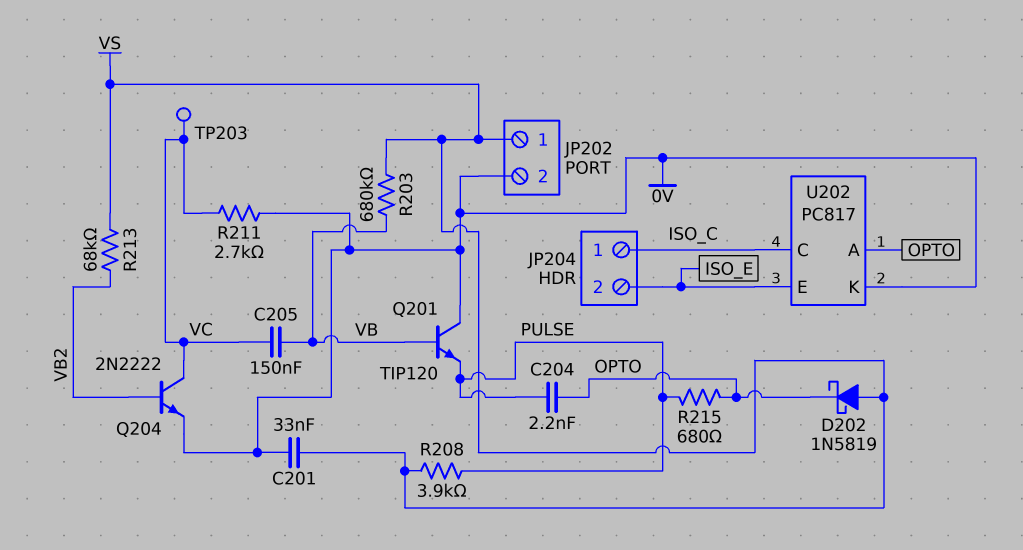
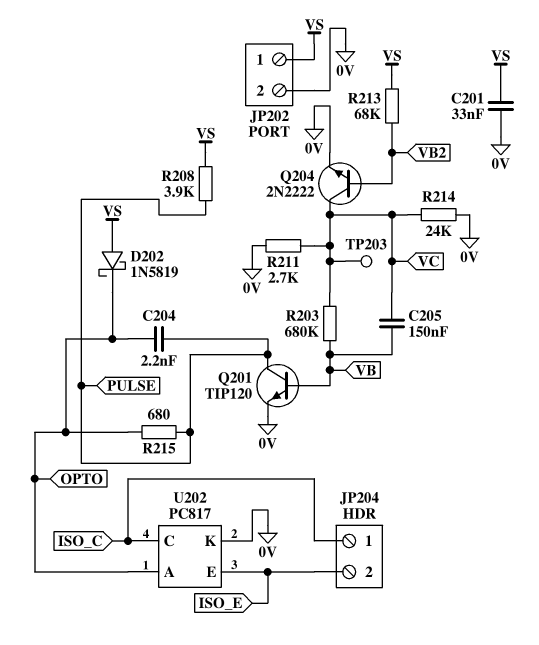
Q201: NPN TIP120 (B VB, C 0V, E PULSE) -> NPN TIP120 (B VB, C PULSE, E 0V)
R203: 680k (VB, VS) -> 680k (VB, VC)
R214: none -> 24k (0V, VC)

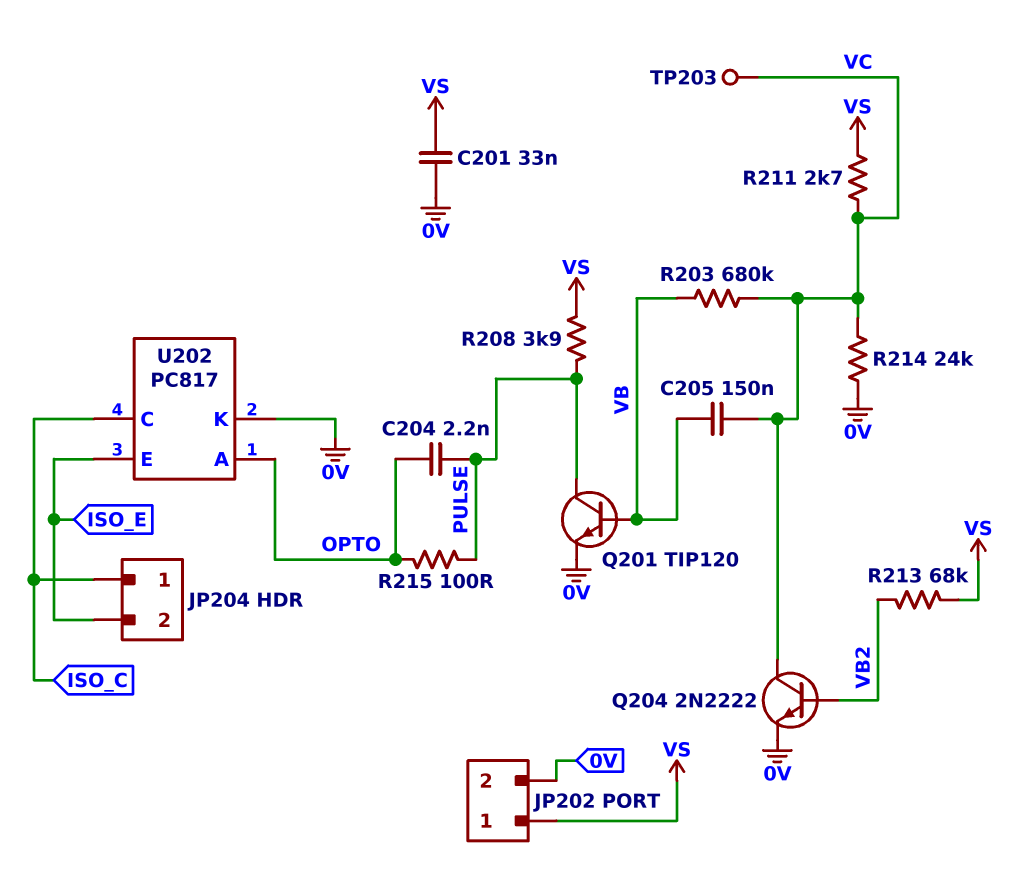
D202: schottky 1N5819 (A VS, K OPTO) -> none
R211: 2.7k (0V, VC) -> 2.7k (VC, VS)
R215: 680 (OPTO, PULSE) -> 100 (OPTO, PULSE)

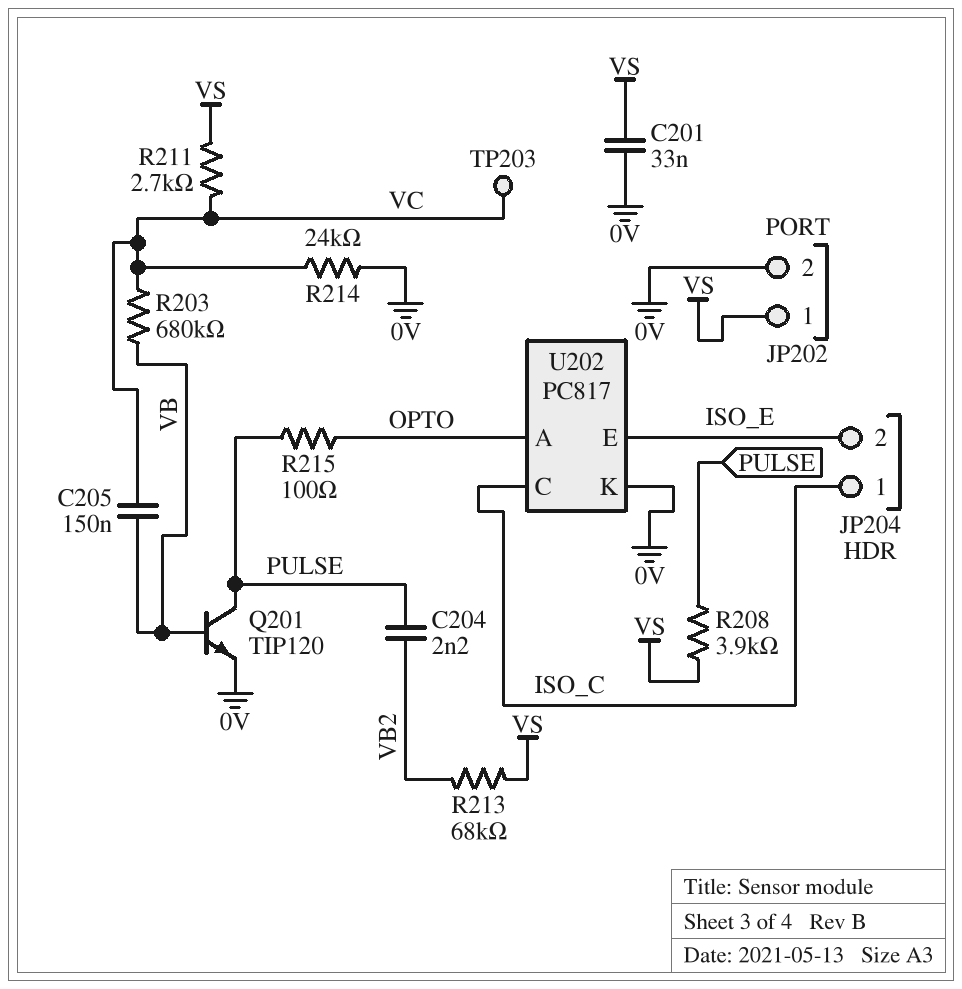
C204: 2.2nF (OPTO, PULSE) -> 2.2nF (PULSE, VB2)
Q204: NPN 2N2222 (B VB2, C VC, E 0V) -> none

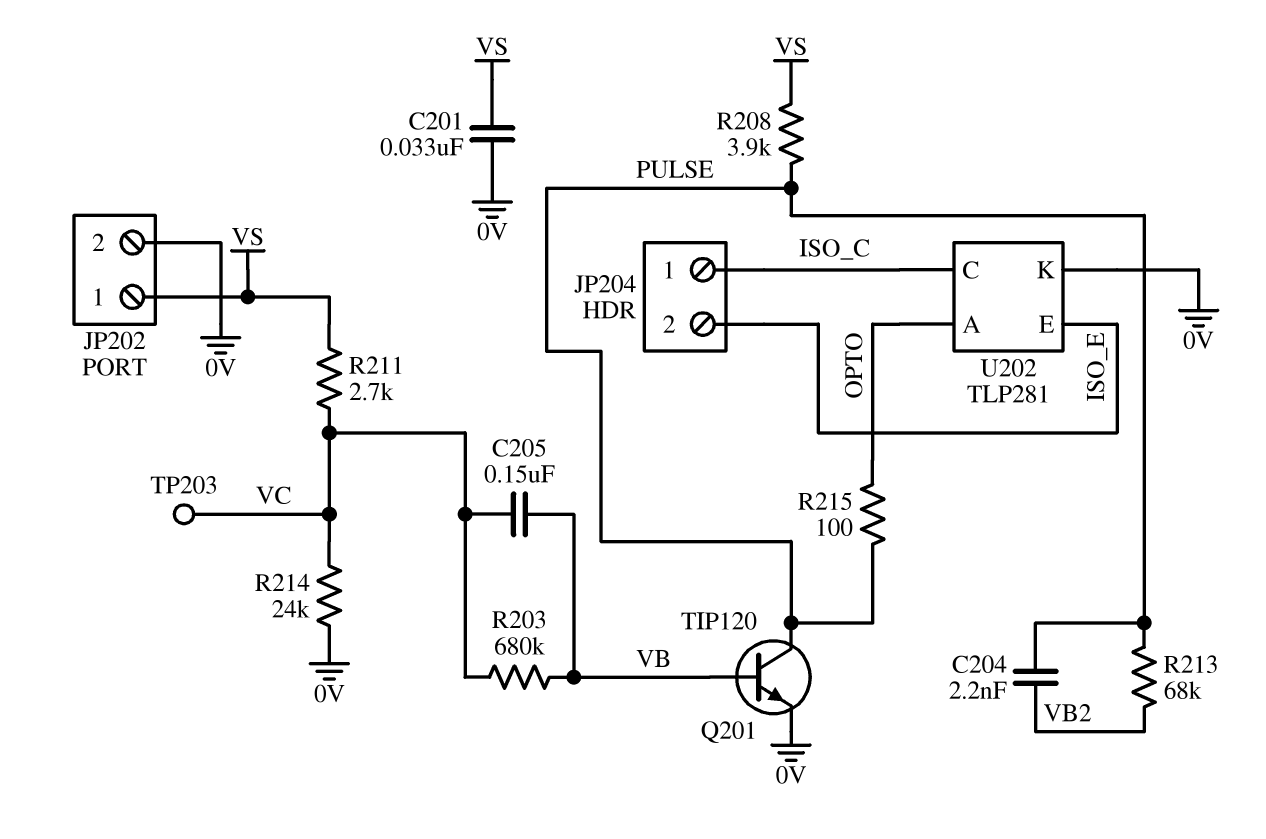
R213: 68k (VB2, VS) -> 68k (PULSE, VB2)
U202: PC817 -> TLP281

